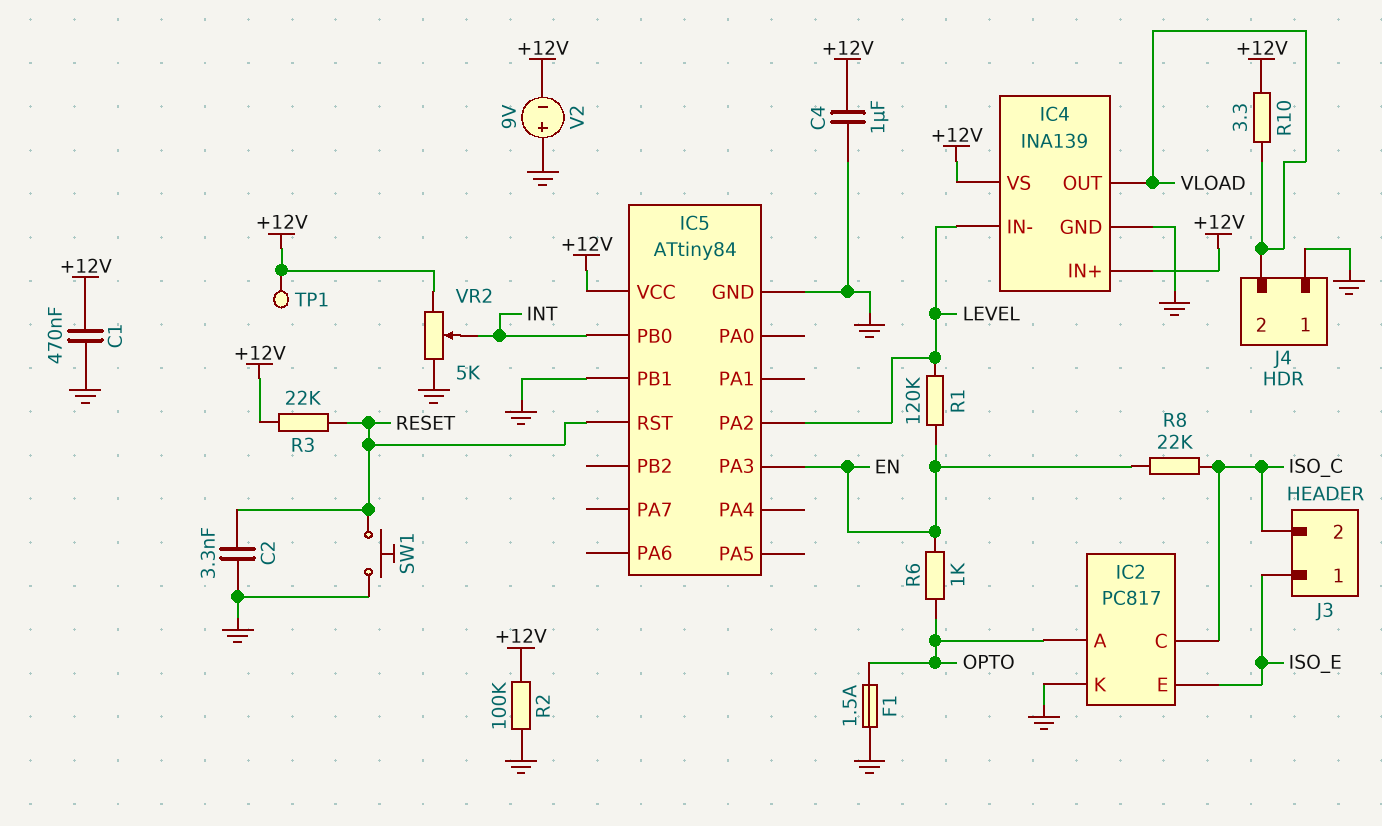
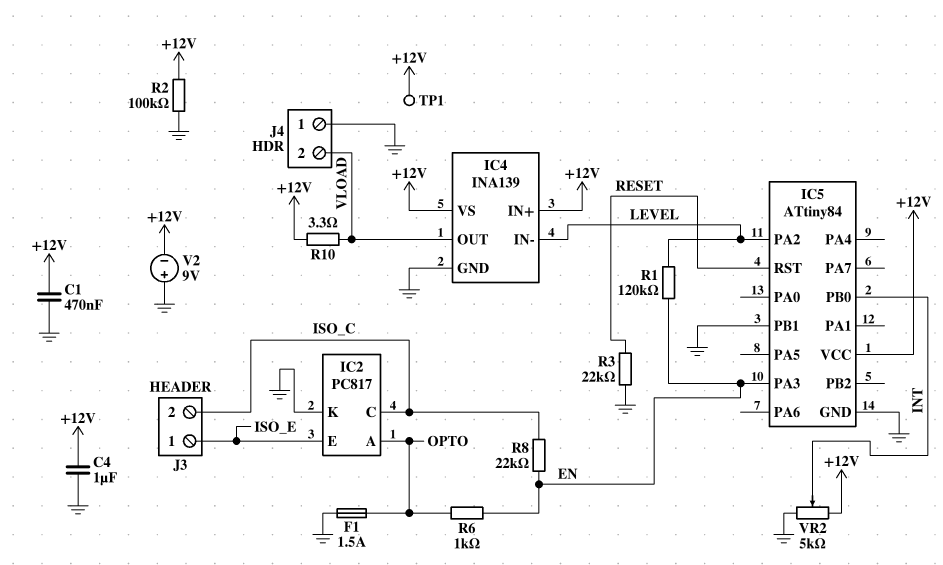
C2: 3.3nF (GND, RESET) -> none
R3: 22k (+12V, RESET) -> 22k (GND, RESET)
SW1: button (GND, RESET) -> none

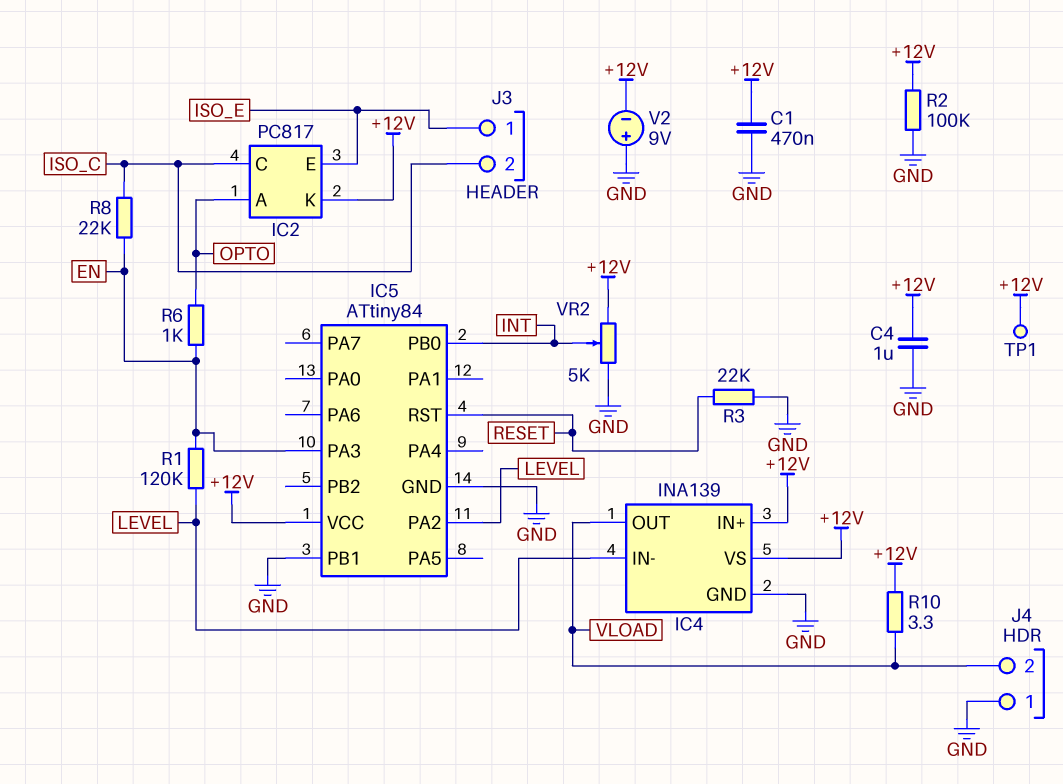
F1: 1.5A (GND, OPTO) -> none
IC2 pin K: GND -> +12V

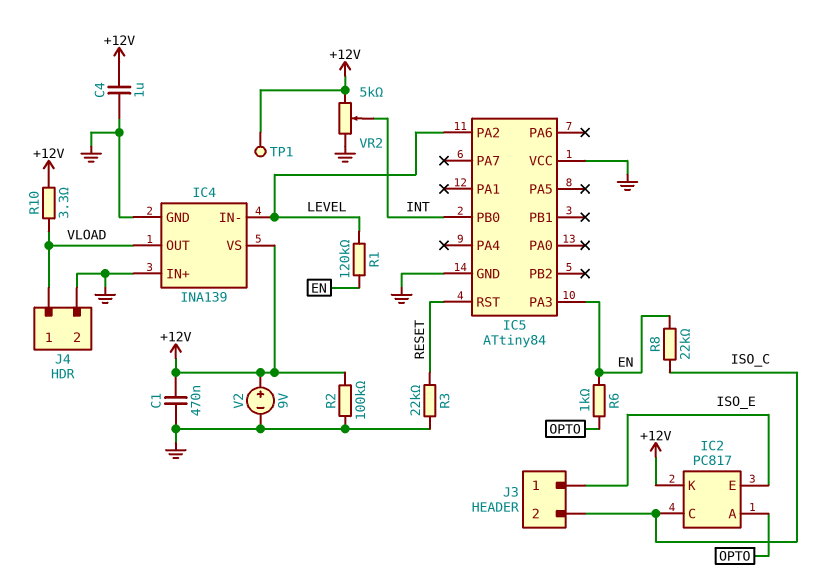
IC4 pin IN+: +12V -> GND
IC5 pin PB1: GND -> none
IC5 pin VCC: +12V -> GND
J4 pin 1: GND -> VLOAD
J4 pin 2: VLOAD -> GND
V2: 9V (plus GND, minus +12V) -> 9V (plus +12V, minus GND)

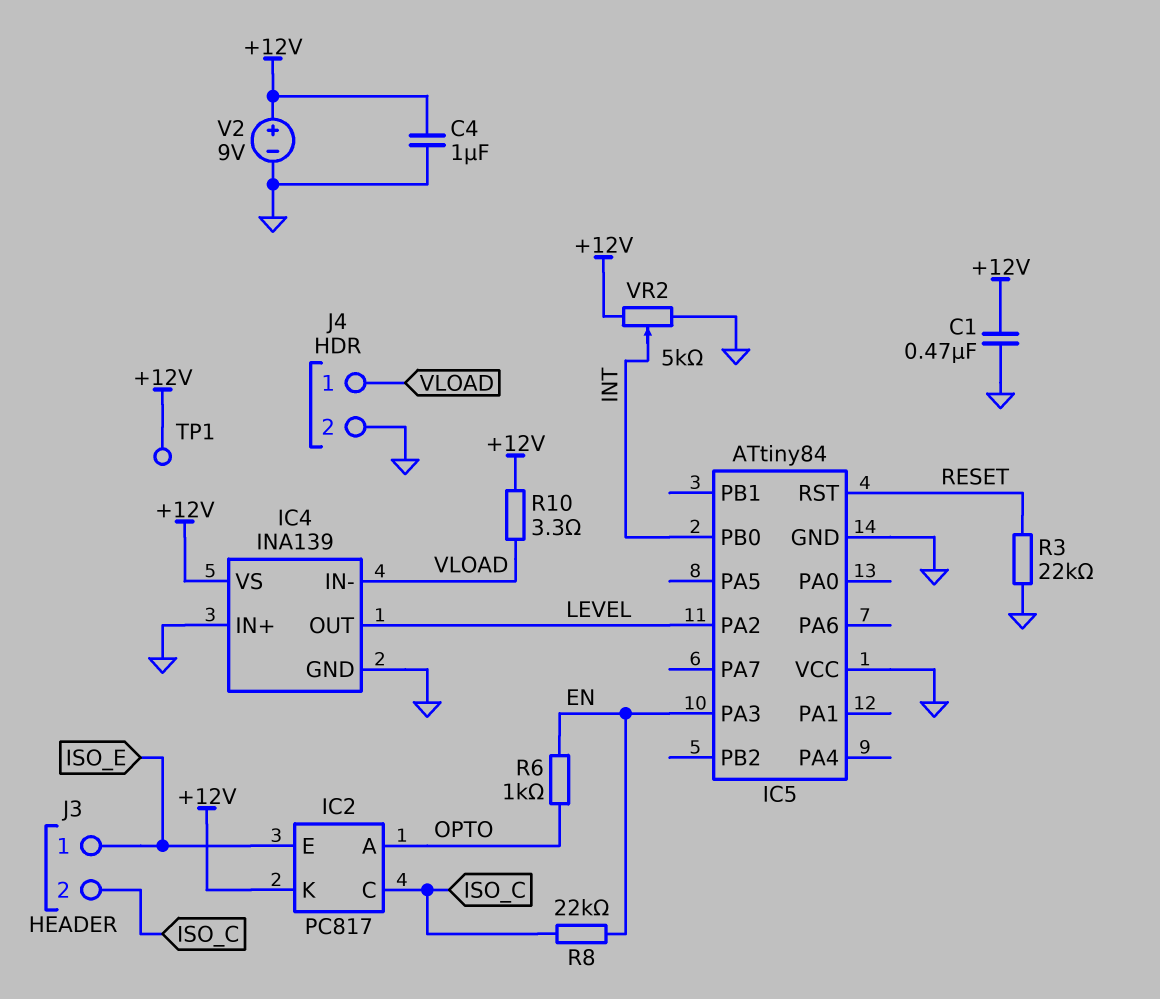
IC4 pin IN-: LEVEL -> VLOAD
IC4 pin OUT: VLOAD -> LEVEL
R1: 120k (EN, LEVEL) -> none
R2: 100k (+12V, GND) -> none

